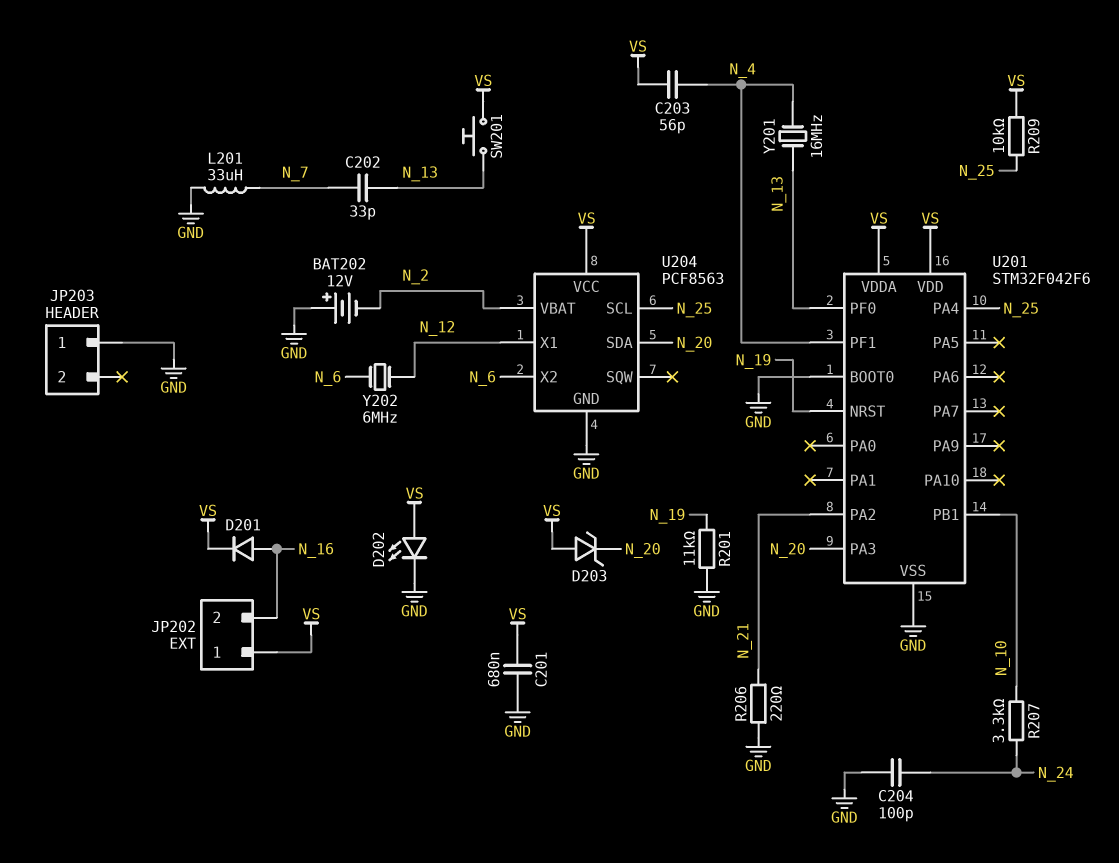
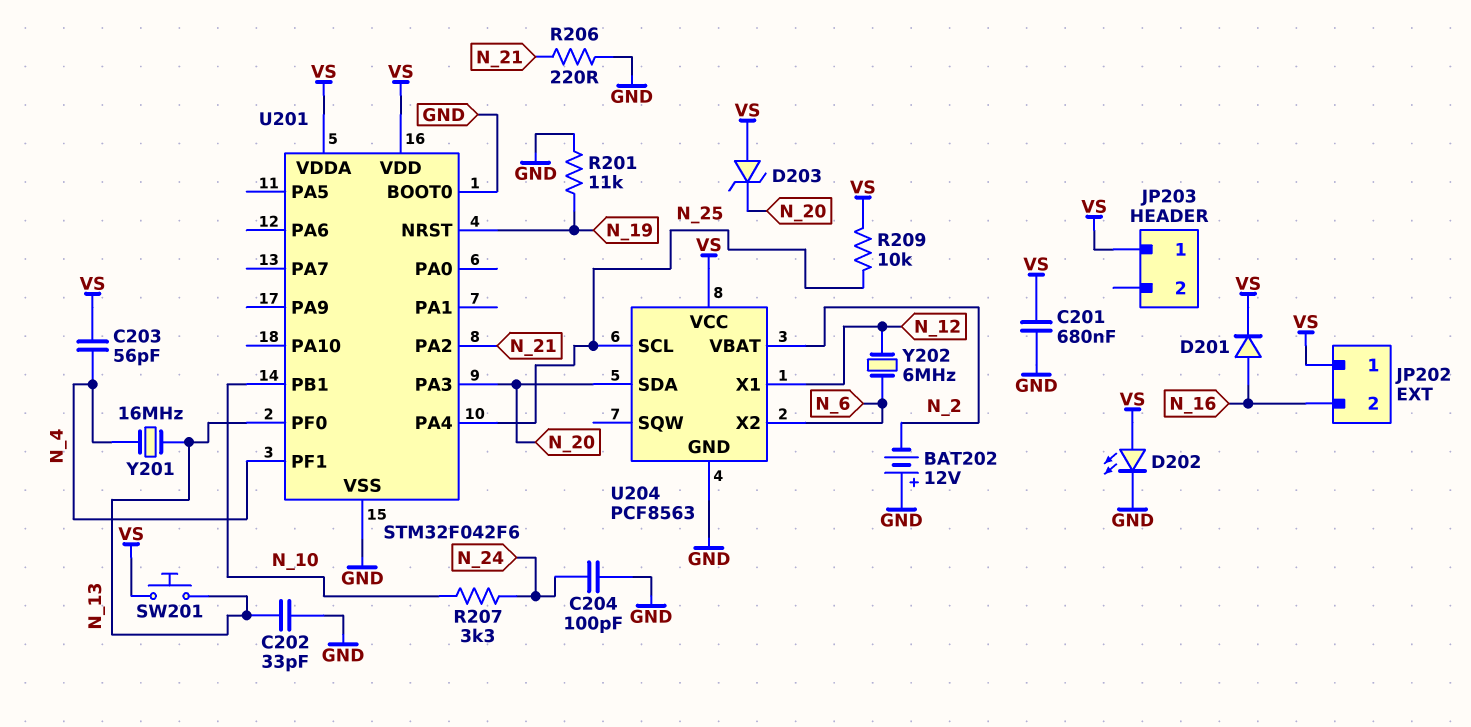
C202: 33pF (N_7, N_13) -> 33pF (GND, N_13)
JP203 pin 1: GND -> VS
L201: 33uH (GND, N_7) -> none

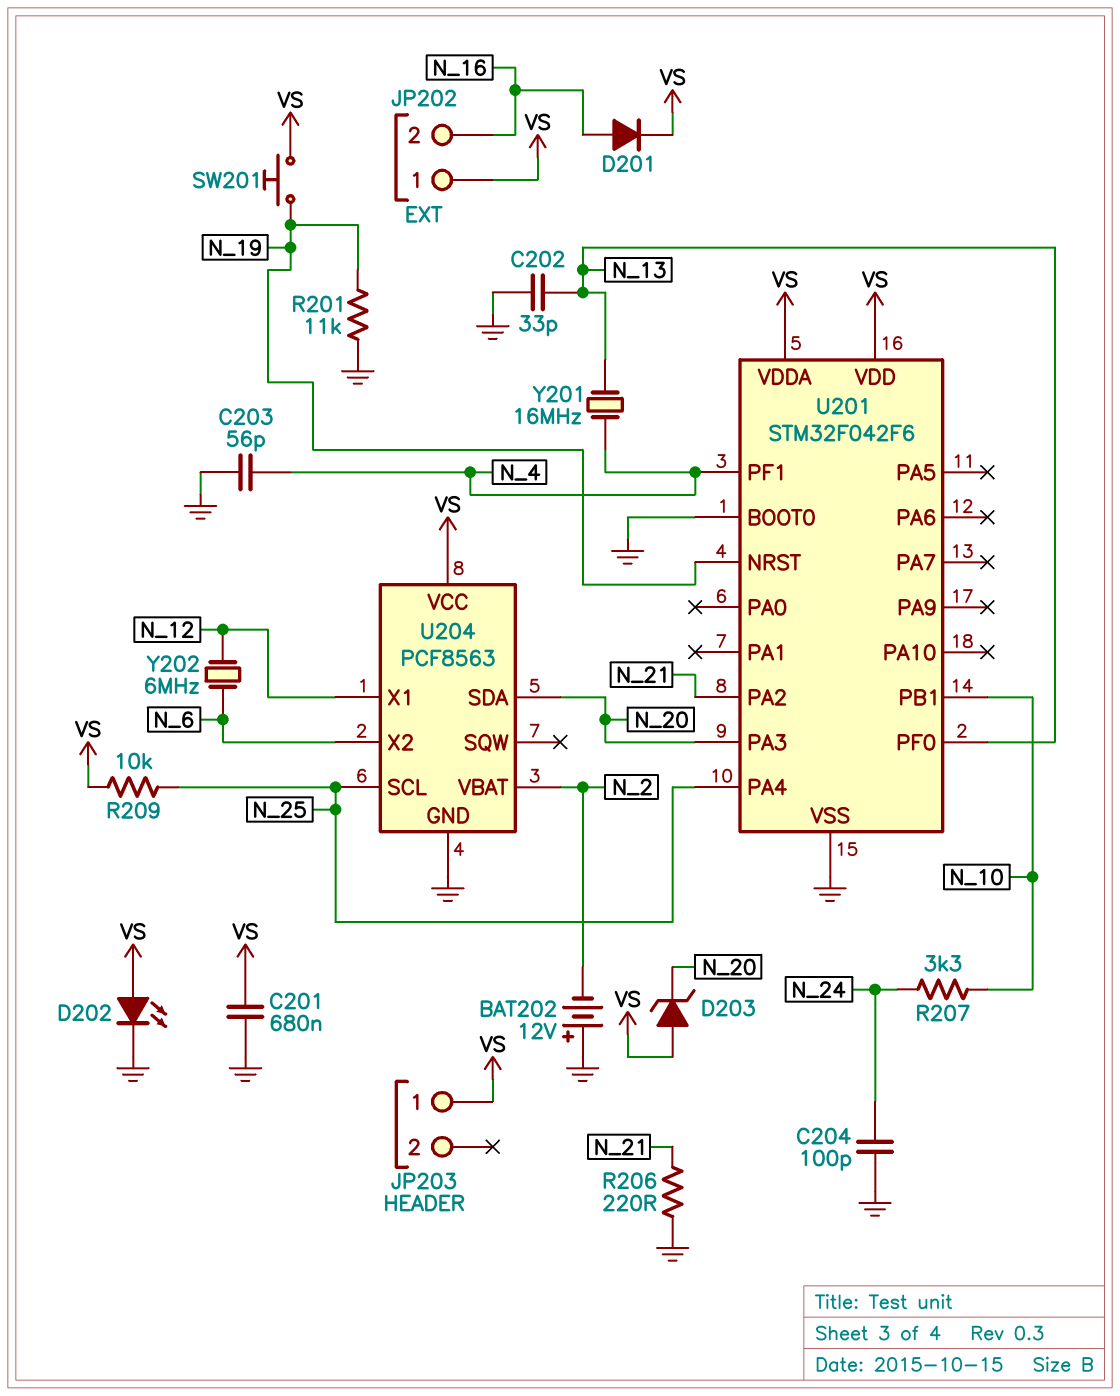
C203: 56pF (N_4, VS) -> 56pF (GND, N_4)
SW201: button (N_13, VS) -> button (N_19, VS)

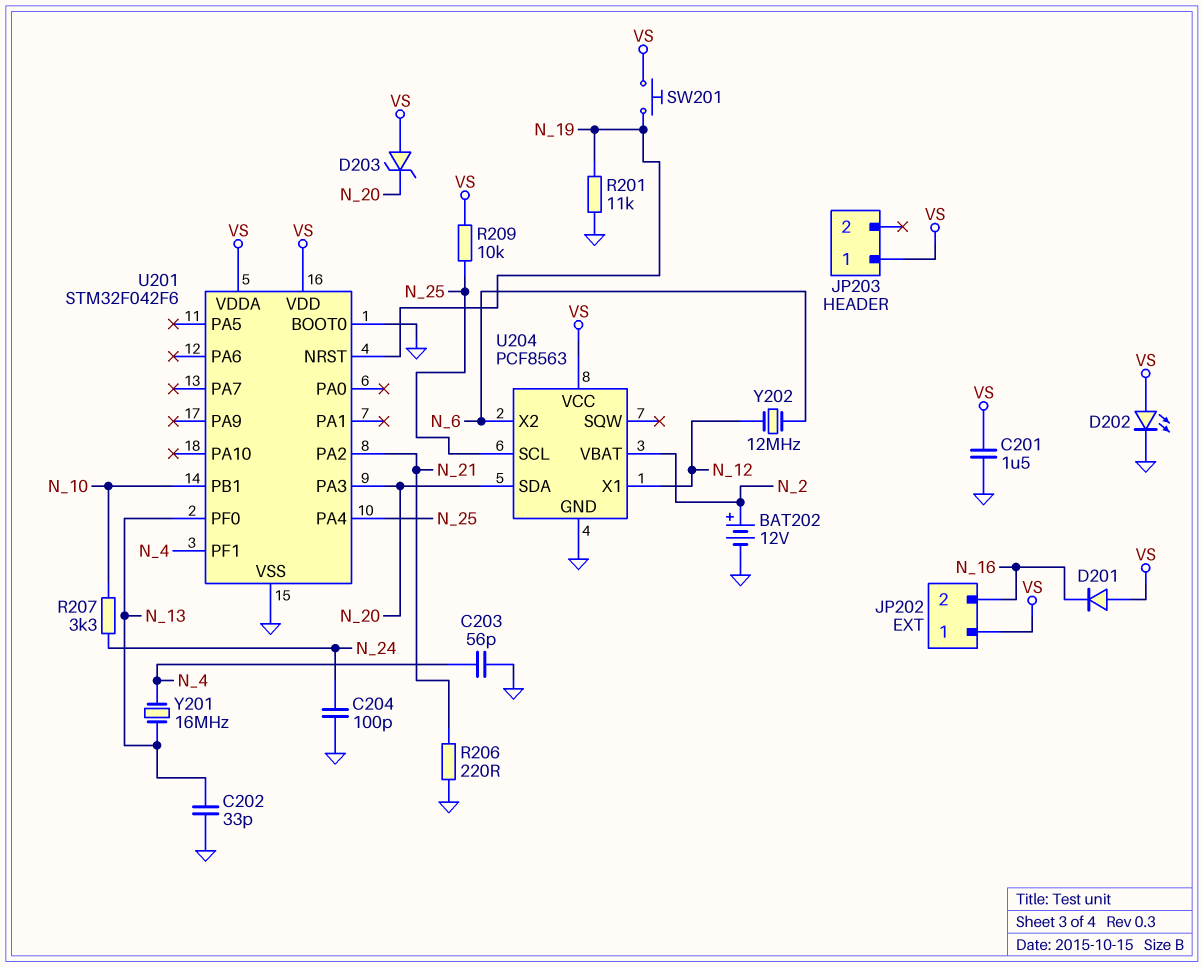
BAT202: 12V (plus GND, minus N_2) -> 12V (plus N_2, minus GND)
C201: 680nF (GND, VS) -> 1.5uF (GND, VS)
D201: diode (A N_16, K VS) -> diode (A VS, K N_16)
Y202: 6MHz (N_6, N_12) -> 12MHz (N_6, N_12)

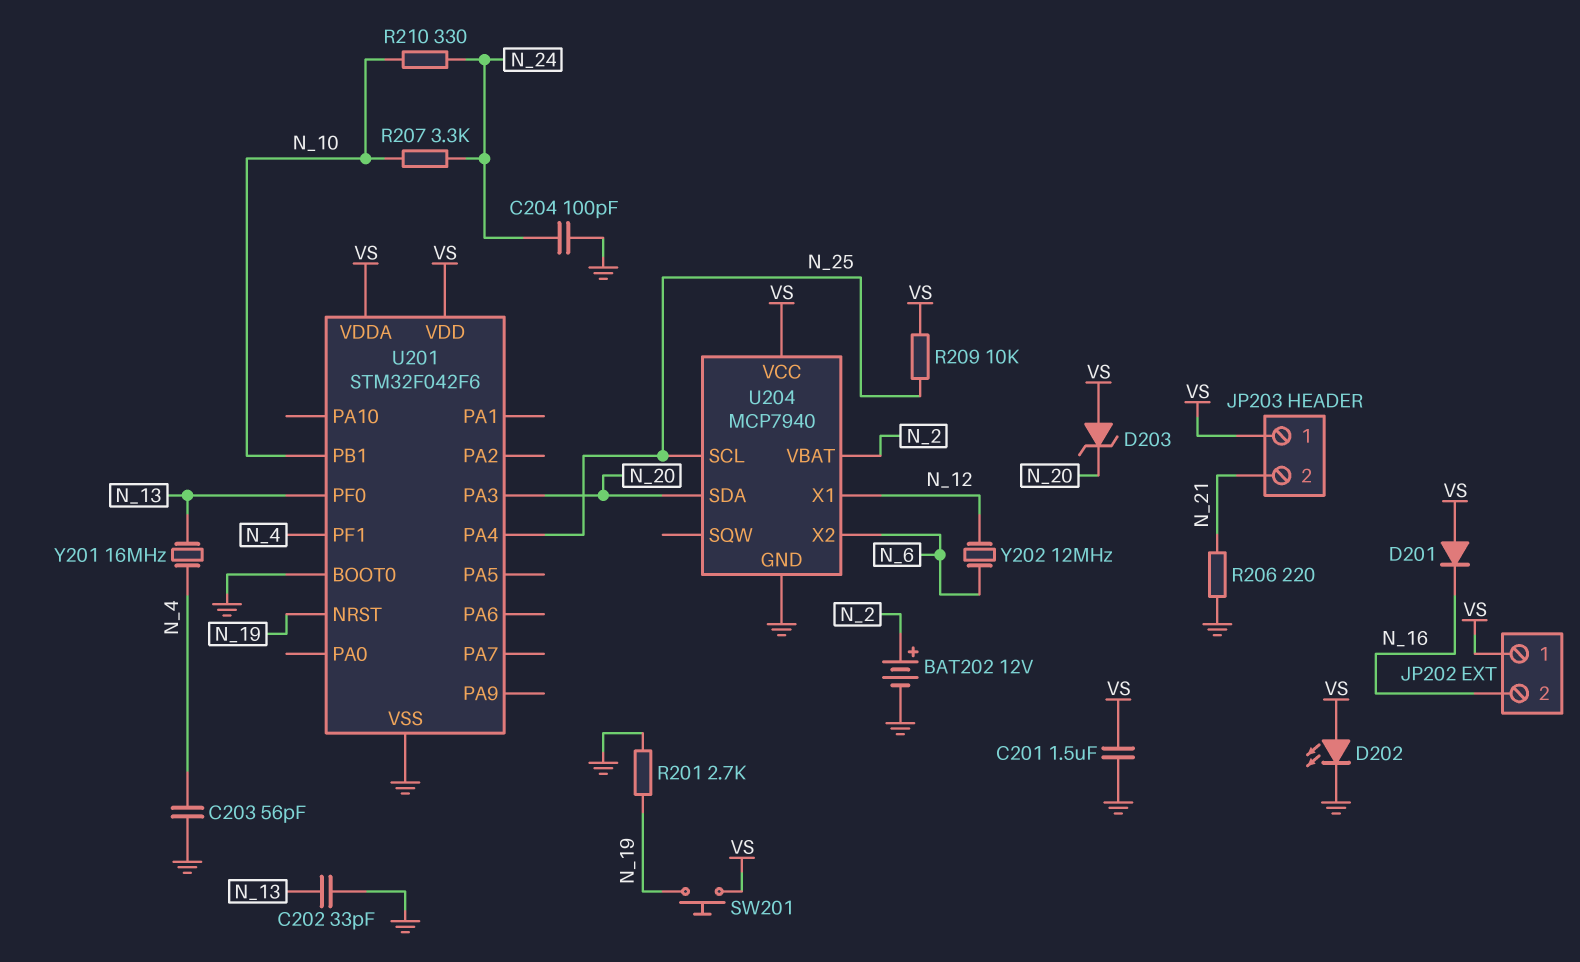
JP203 pin 2: none -> N_21
R201: 11k (GND, N_19) -> 2.7k (GND, N_19)
R210: none -> 330 (N_10, N_24)
U201 pin PA2: N_21 -> none
U204: PCF8563 -> MCP7940

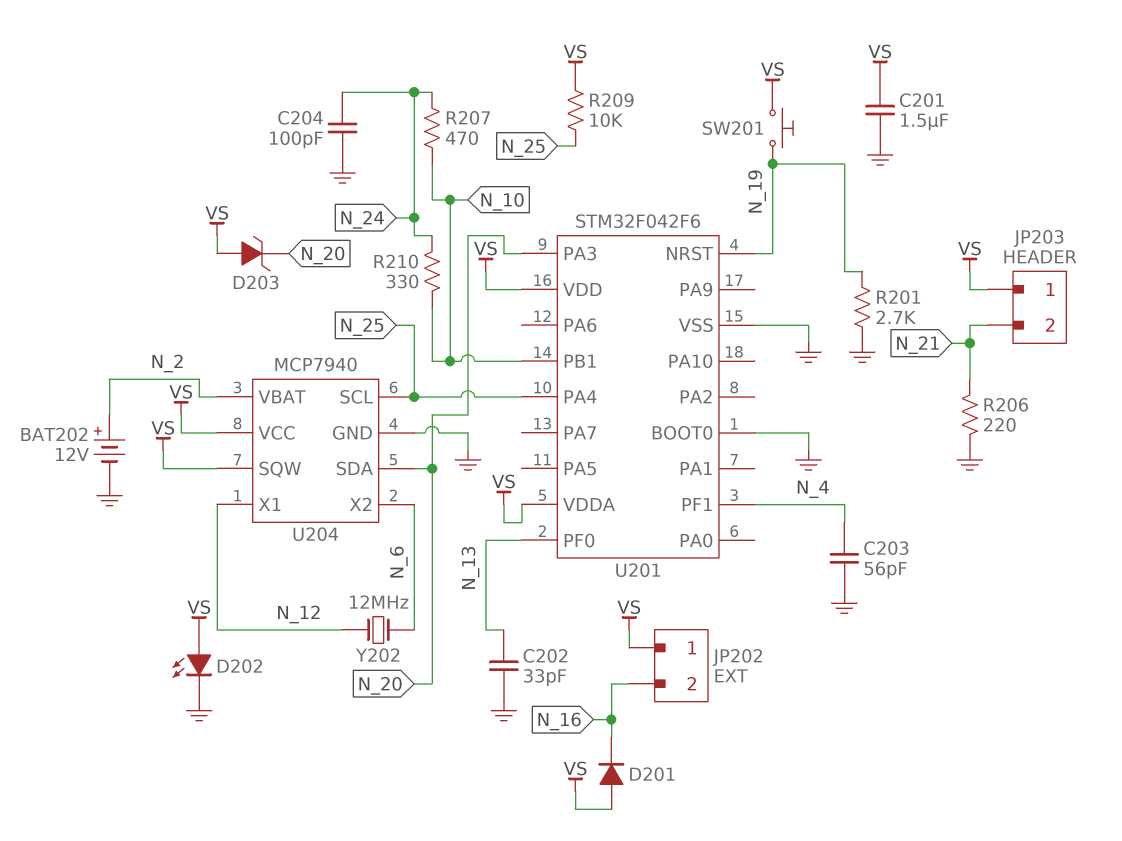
R207: 3.3k (N_10, N_24) -> 470 (N_10, N_24)
U204 pin SQW: none -> VS
Y201: 16MHz (N_4, N_13) -> none

